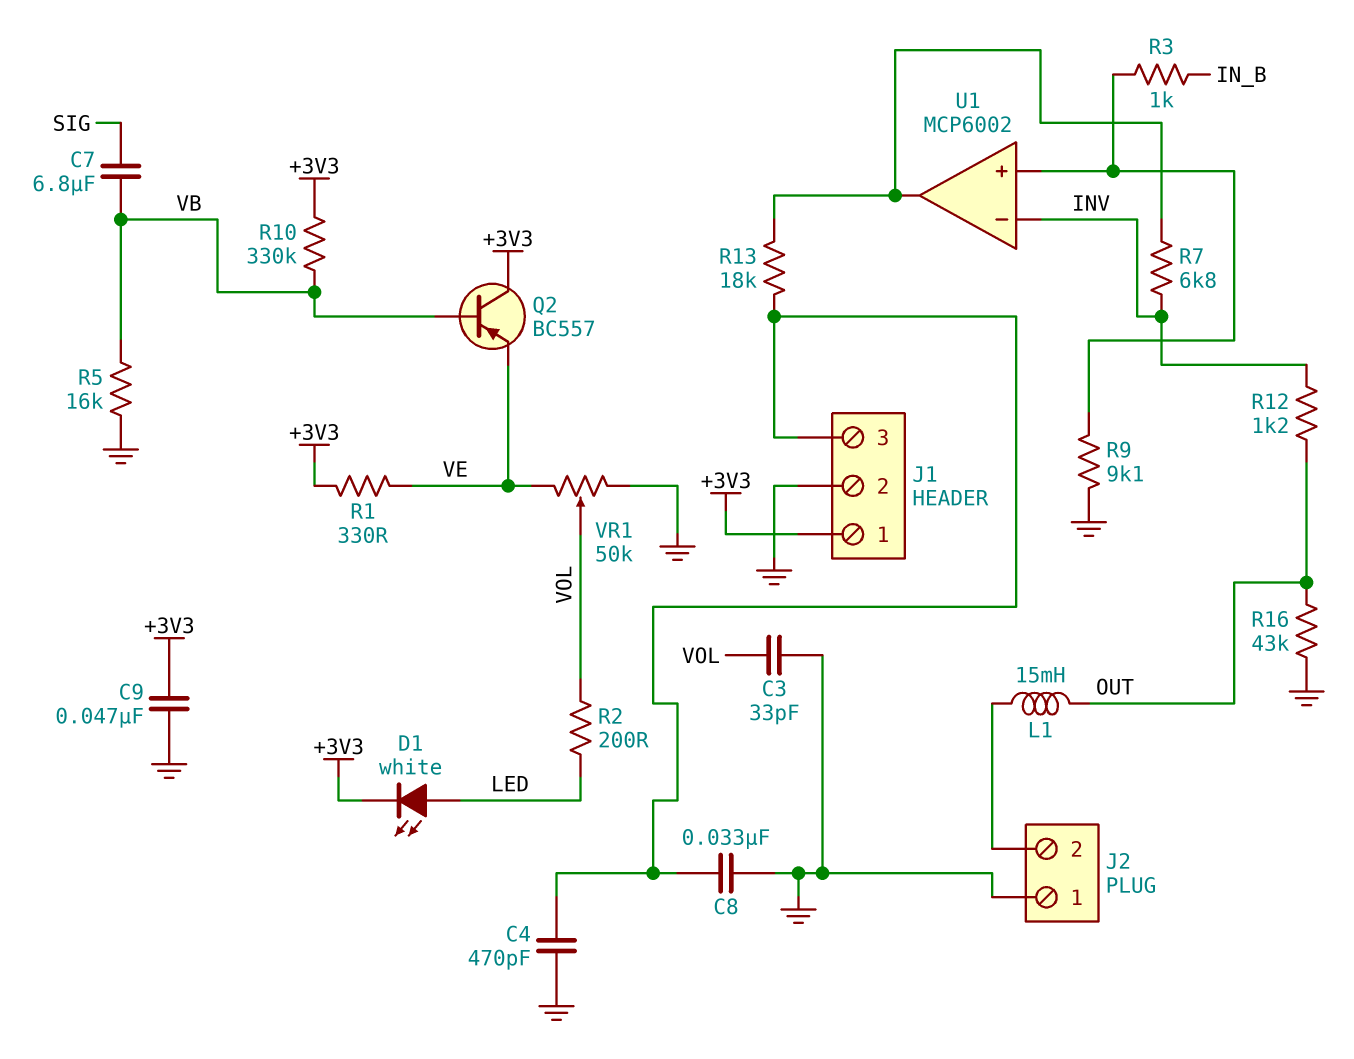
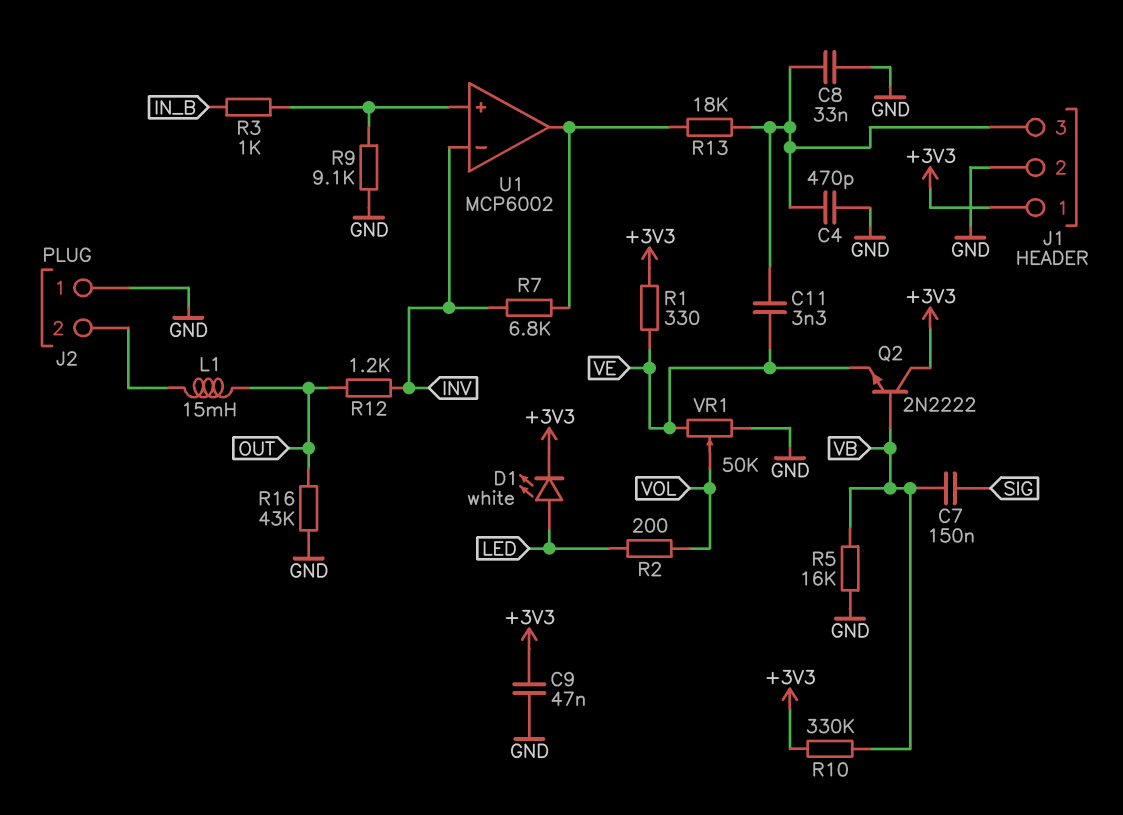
C3: 33pF (GND, VOL) -> none
C7: 6.8uF (SIG, VB) -> 150nF (SIG, VB)
C11: none -> 3.3nF (J1/3, VE)
Q2: PNP BC557 (B VB, C +3V3, E VE) -> NPN 2N2222 (B VB, C +3V3, E VE)

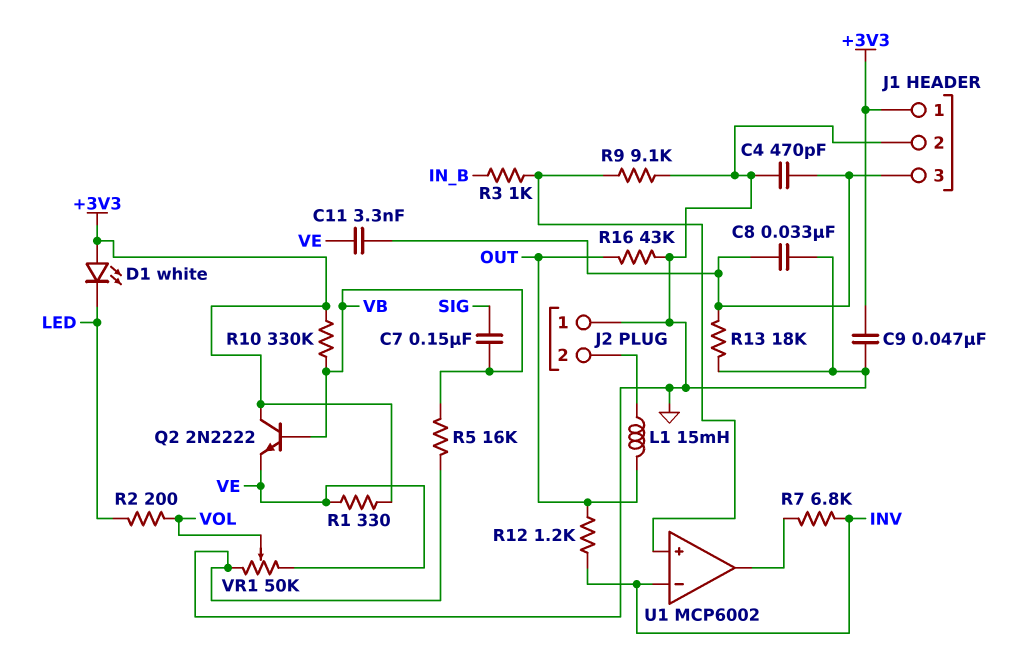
D1: LED white (A LED, K +3V3) -> LED white (A +3V3, K LED)
R13: 18k (J1/3, U1/out) -> 18k (GND, J1/3)

